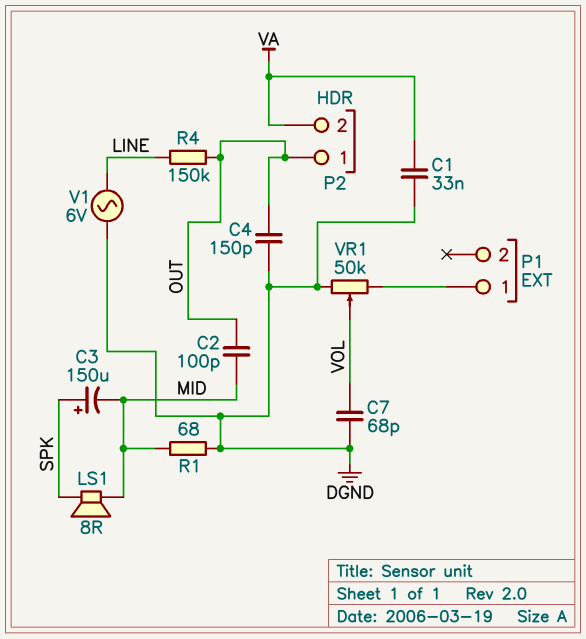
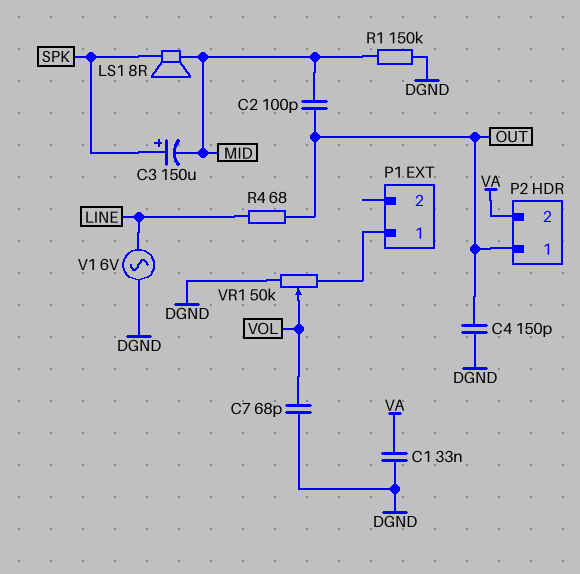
R1: 68 (DGND, MID) -> 150k (DGND, MID)
R4: 150k (LINE, OUT) -> 68 (LINE, OUT)

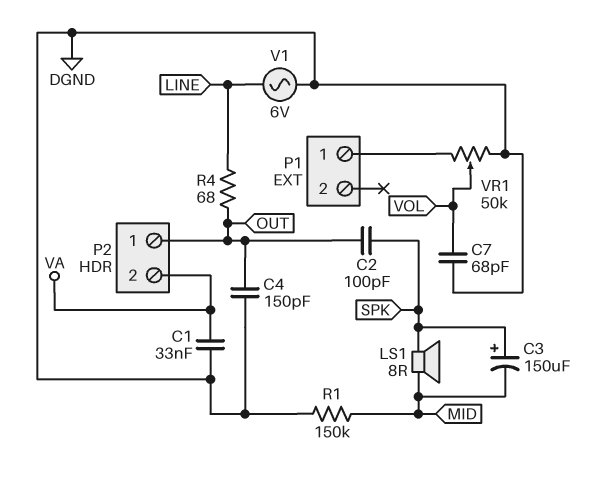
C2: 100pF (MID, OUT) -> 100pF (OUT, SPK)

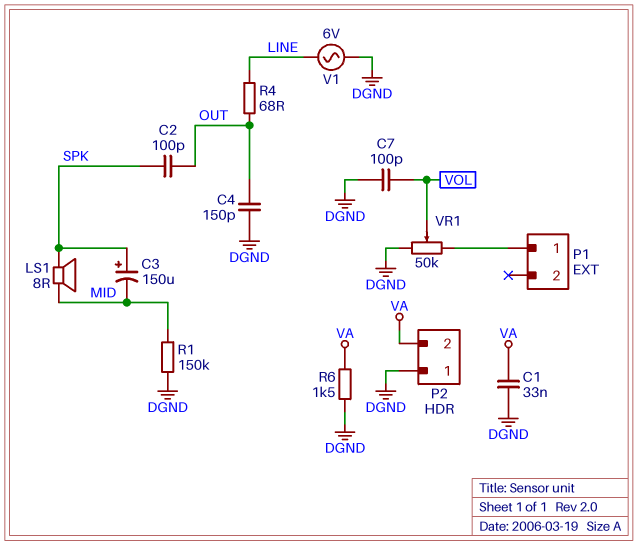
C7: 68pF (DGND, VOL) -> 100pF (DGND, VOL)
P2 pin 1: OUT -> DGND
R6: none -> 1.5k (DGND, VA)

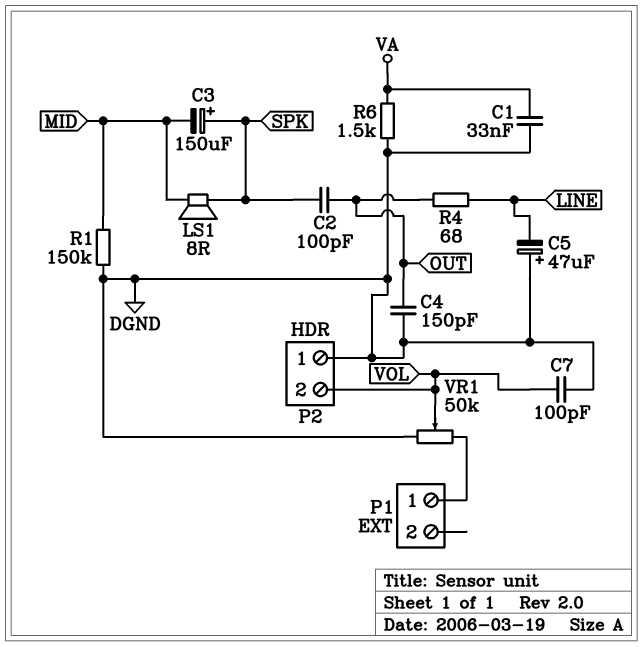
C5: none -> 47uF (plus DGND, minus LINE)
P2 pin 2: VA -> VOL
V1: AC 6V (DGND, LINE) -> none

